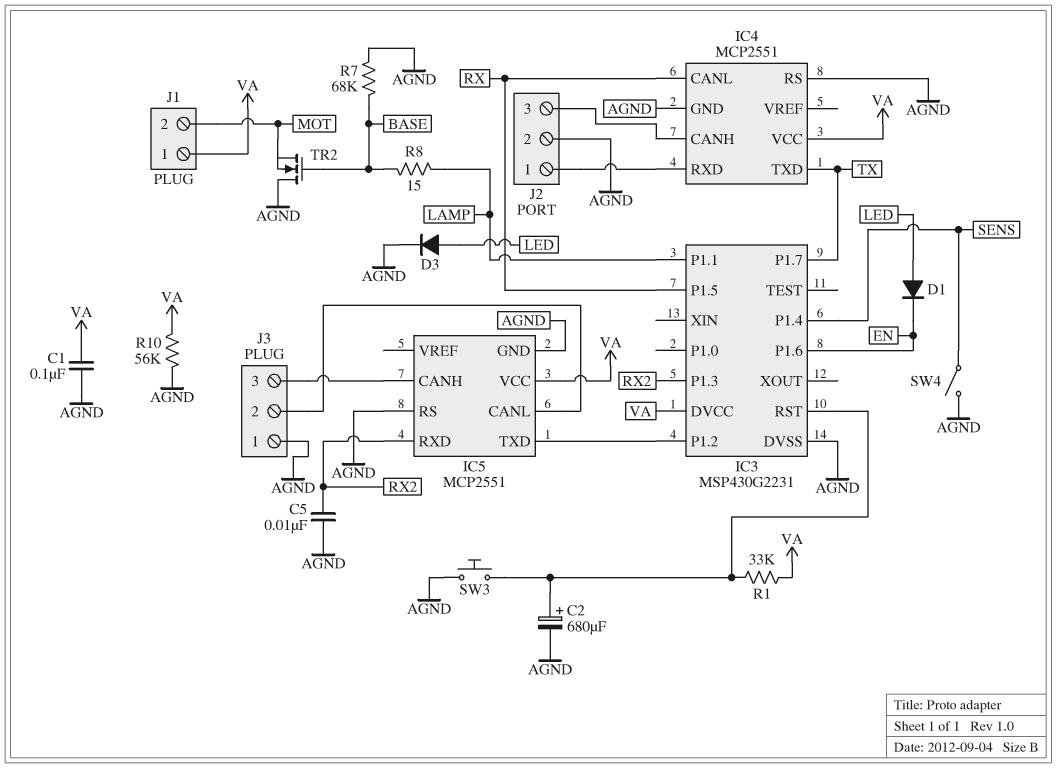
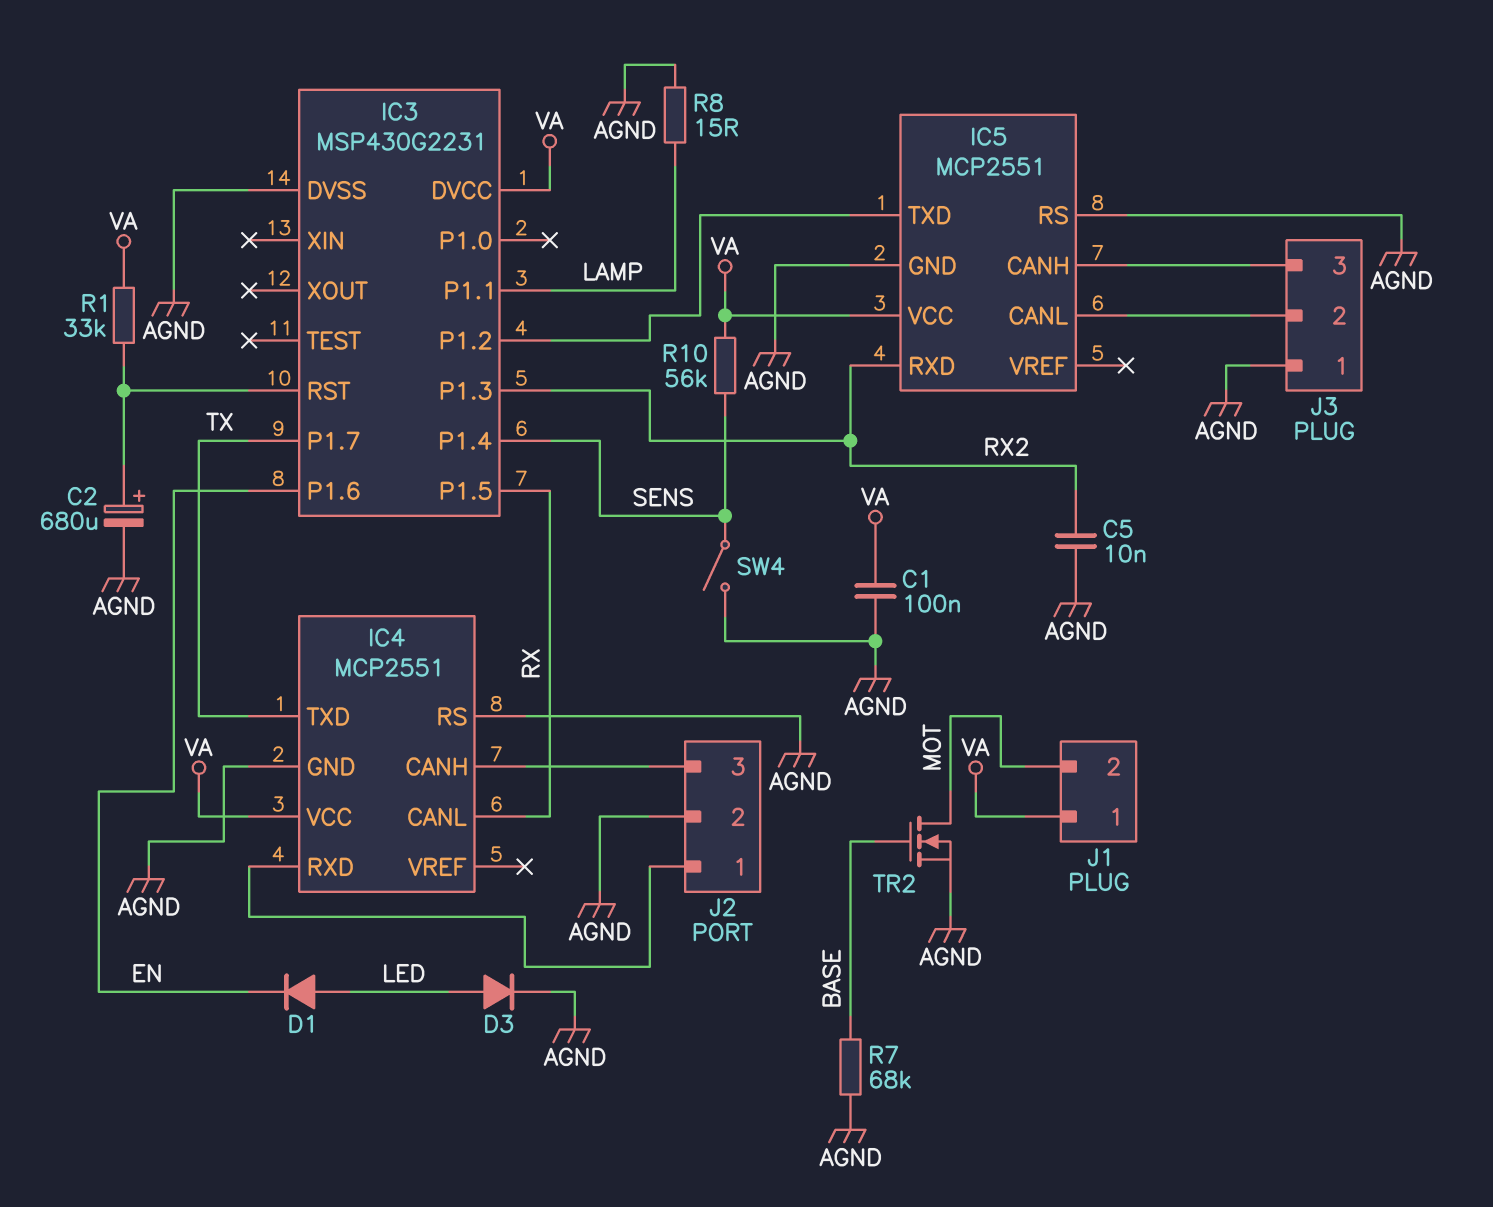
R8: 15 (BASE, LAMP) -> 15 (AGND, LAMP)
R10: 56k (AGND, VA) -> 56k (SENS, VA)
SW3: button (AGND, IC3/RST) -> none
TR2: NMOS (G BASE, D AGND, S MOT) -> NMOS (G BASE, D MOT, S AGND)

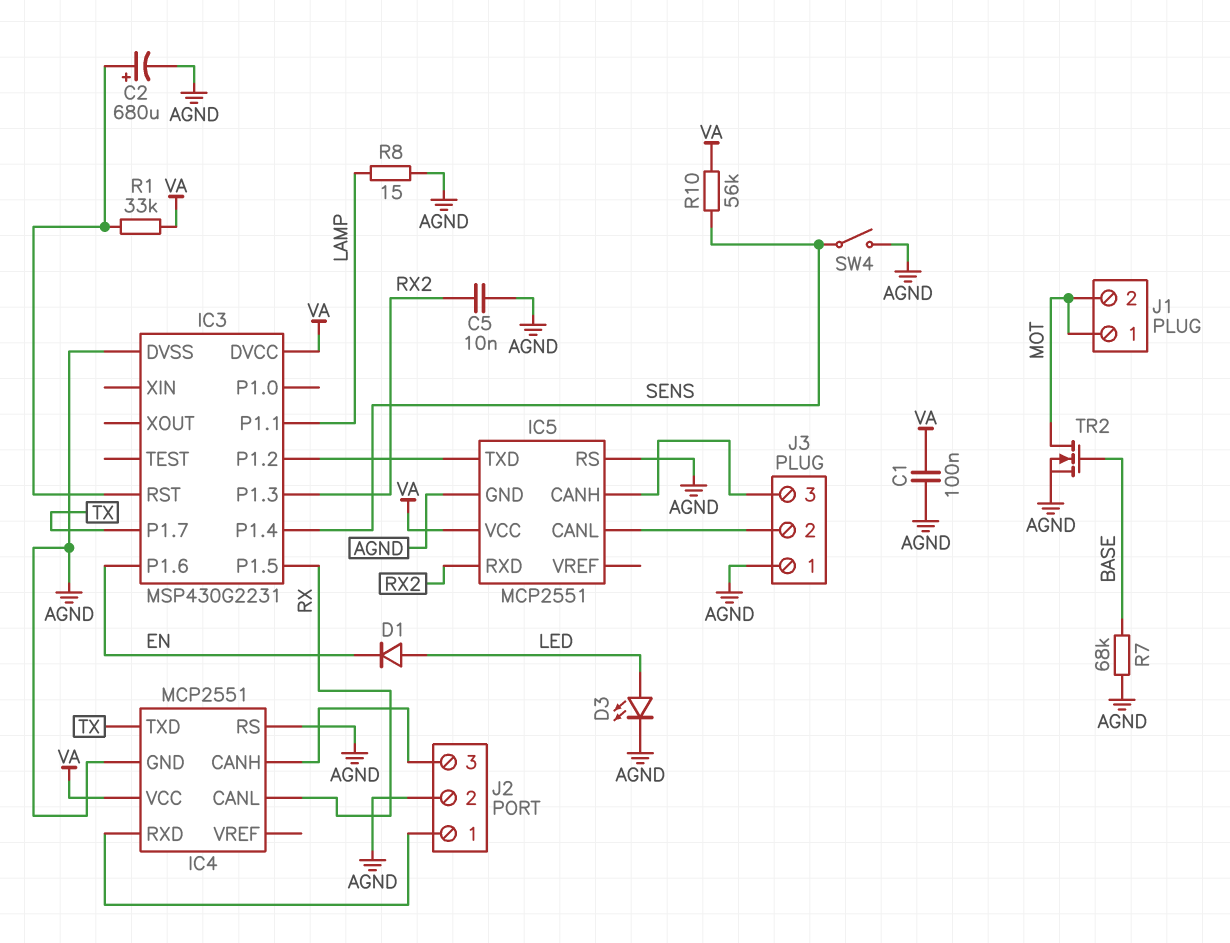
D3: diode (A LED, K AGND) -> LED (A LED, K AGND)
J1 pin 1: VA -> MOT

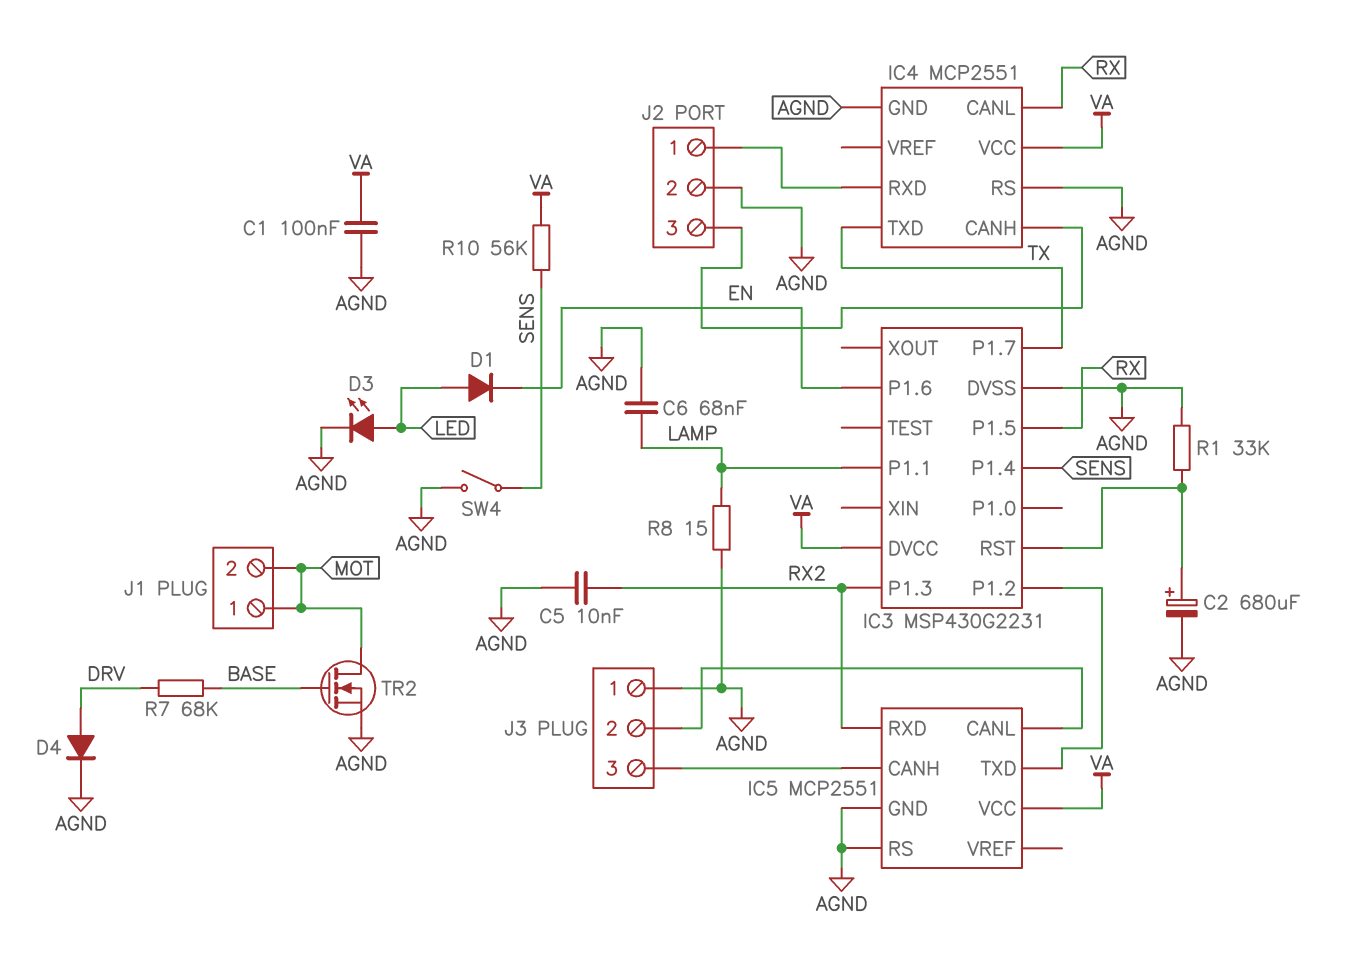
C6: none -> 68nF (AGND, LAMP)
D4: none -> diode (A DRV, K AGND)
R1: 33k (IC3/RST, VA) -> 33k (AGND, IC3/RST)
R7: 68k (AGND, BASE) -> 68k (BASE, DRV)

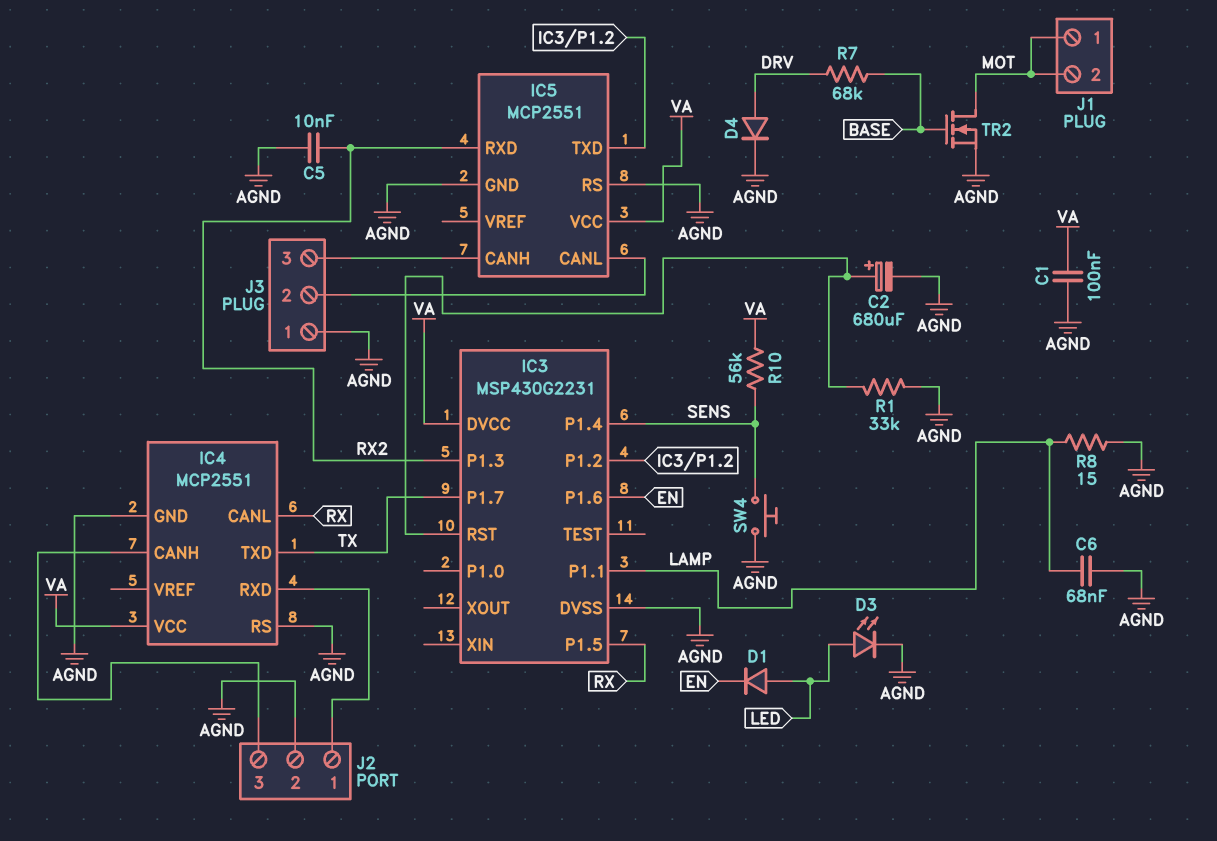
SW4: switch (AGND, SENS) -> button (AGND, SENS)

